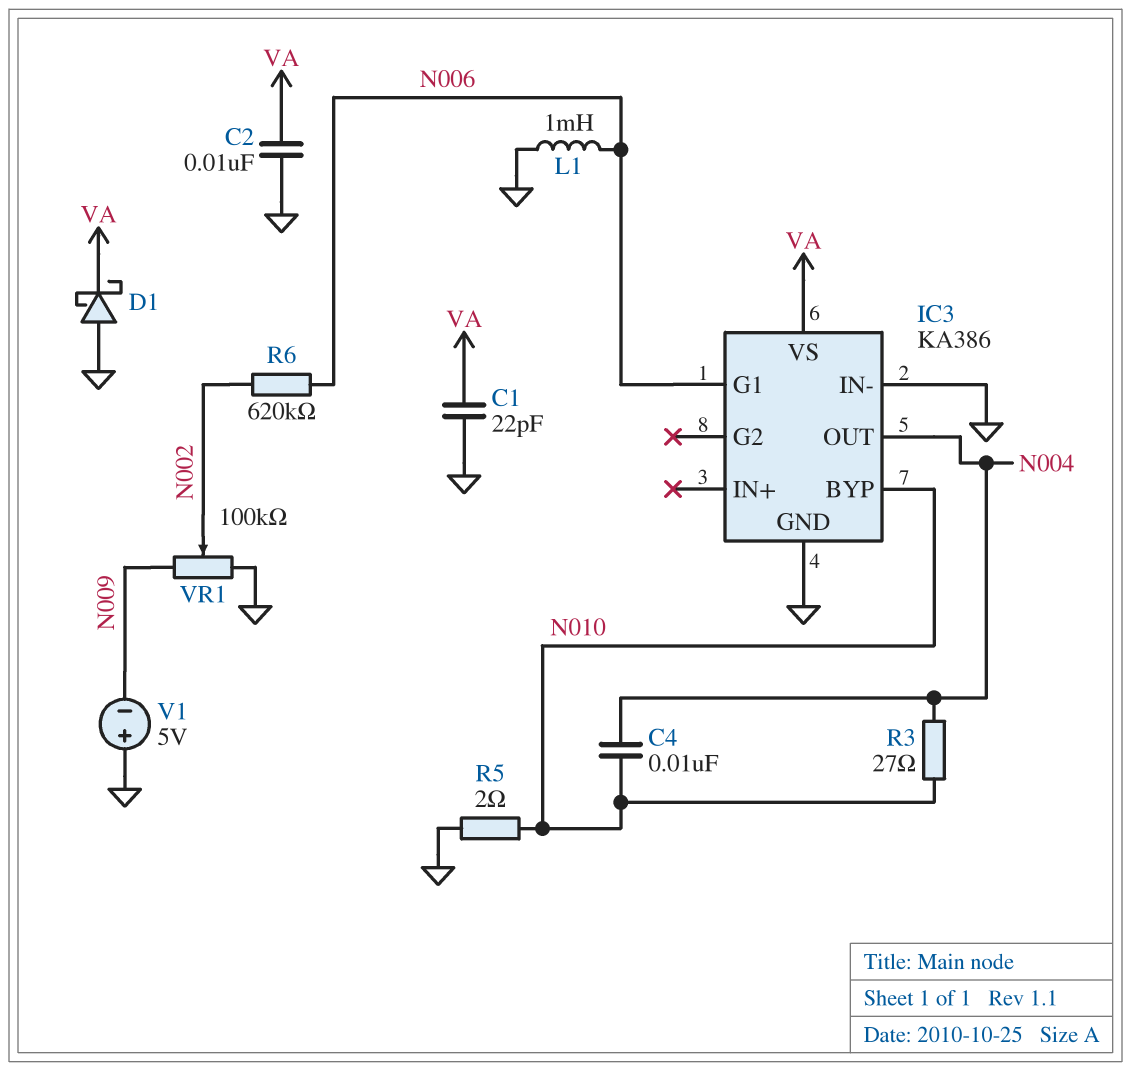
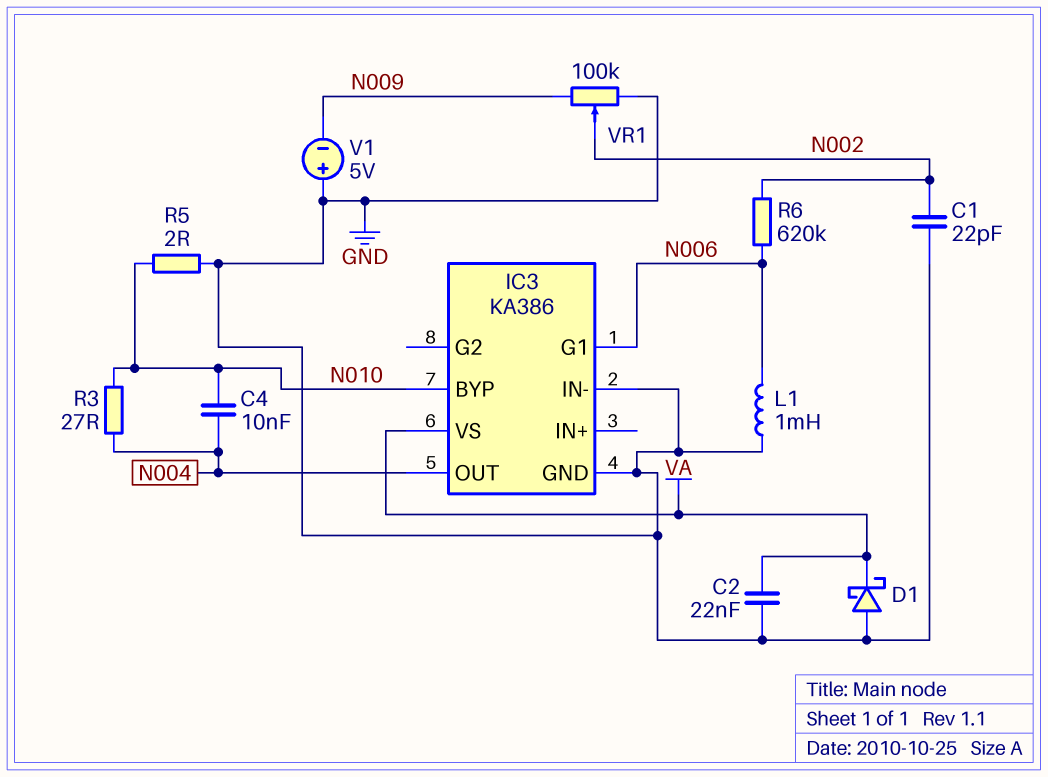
C1: 22pF (GND, VA) -> 22pF (GND, N002)
C2: 10nF (GND, VA) -> 22nF (GND, VA)

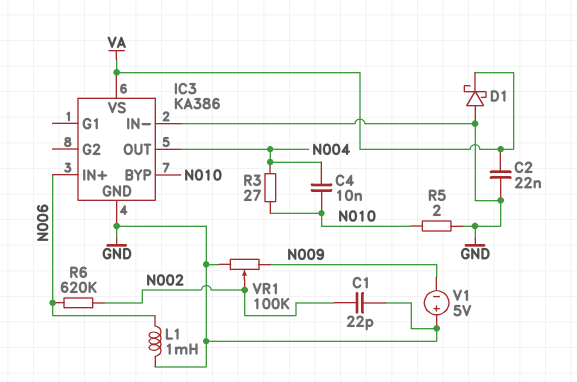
IC3 pin G1: N006 -> none
IC3 pin IN+: none -> N006

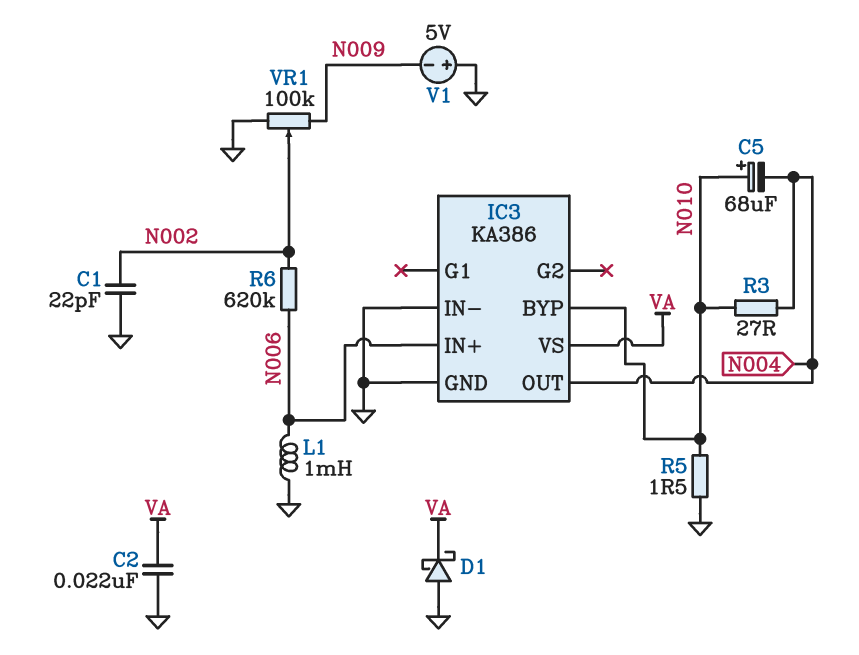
C4: 10nF (N004, N010) -> none
C5: none -> 68uF (plus N010, minus N004)
R5: 2 (GND, N010) -> 1.5 (GND, N010)

